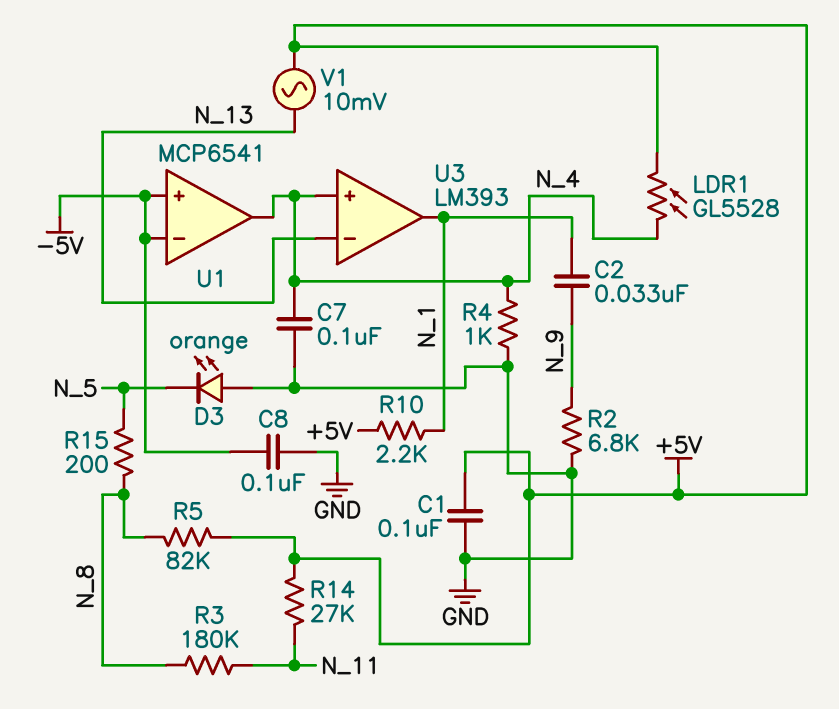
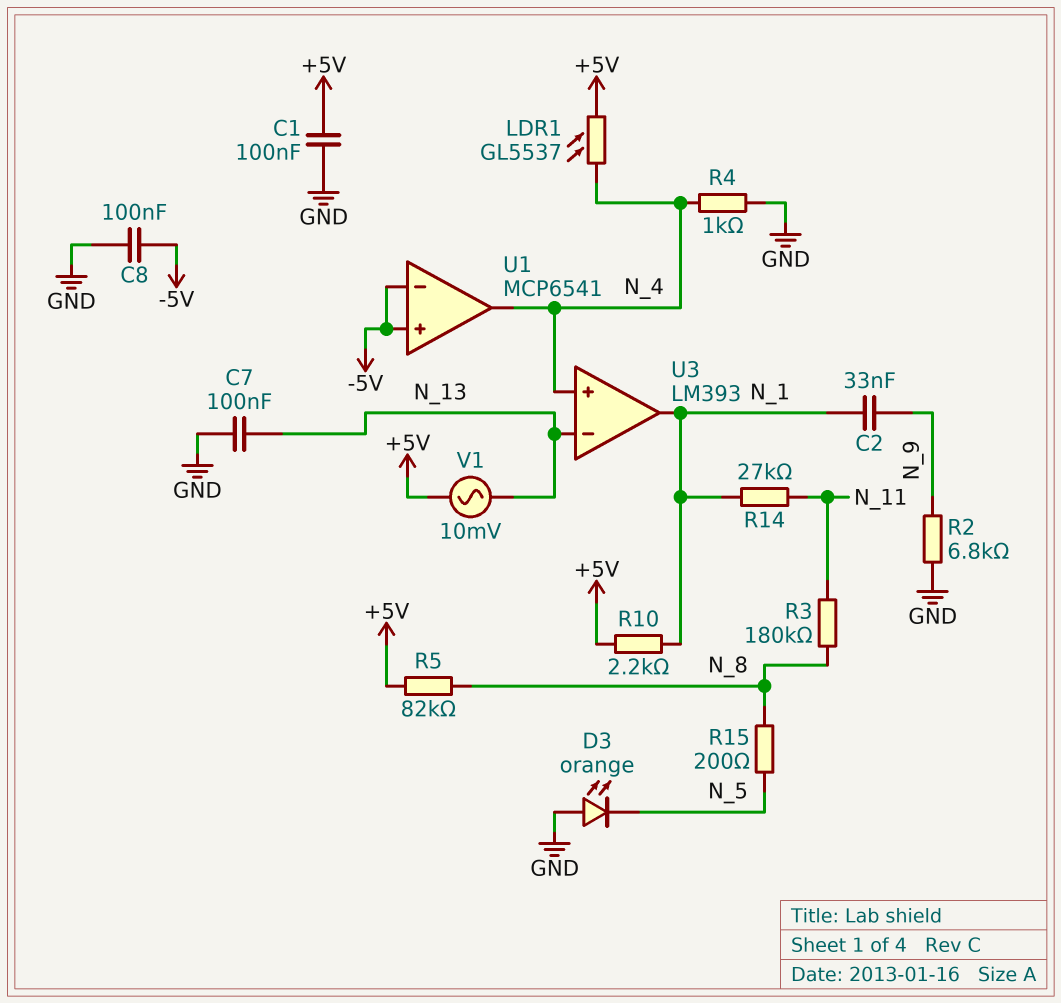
C7: 100nF (GND, N_4) -> 100nF (GND, N_13)
LDR1: GL5528 (+5V, N_4) -> GL5537 (+5V, N_4)
R14: 27k (+5V, N_11) -> 27k (N_1, N_11)

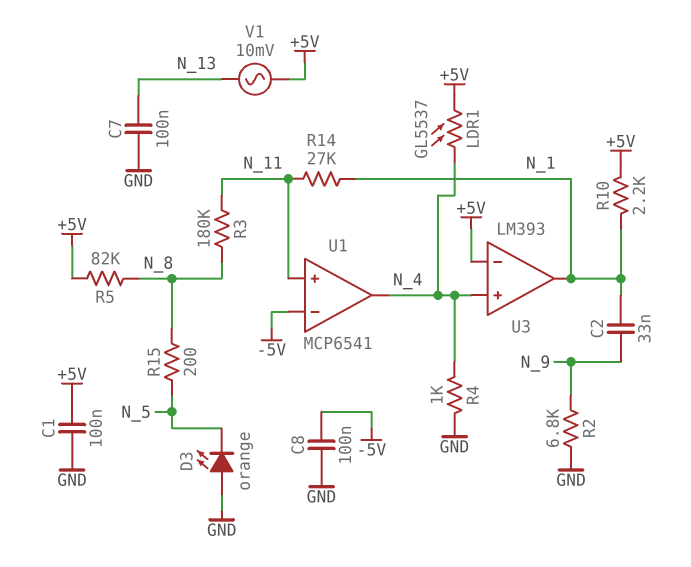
U1 pin in+: -5V -> N_11
U3 pin in-: N_13 -> +5V

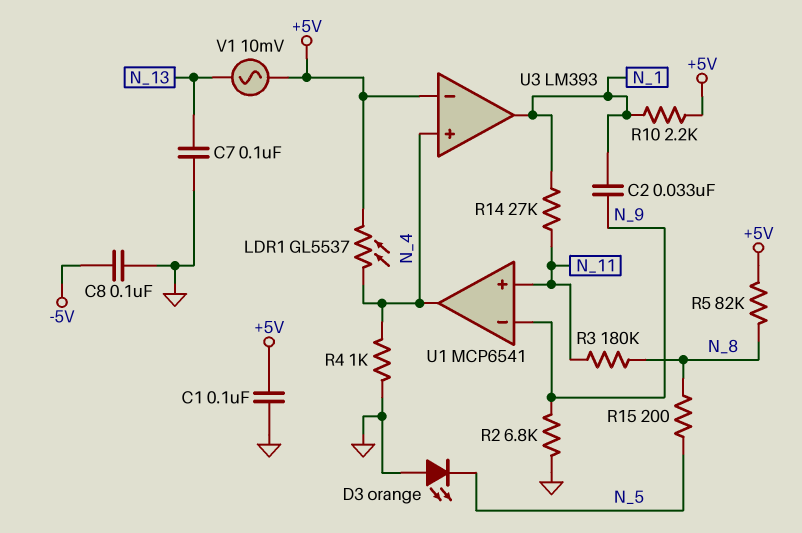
U1 pin in-: -5V -> N_9

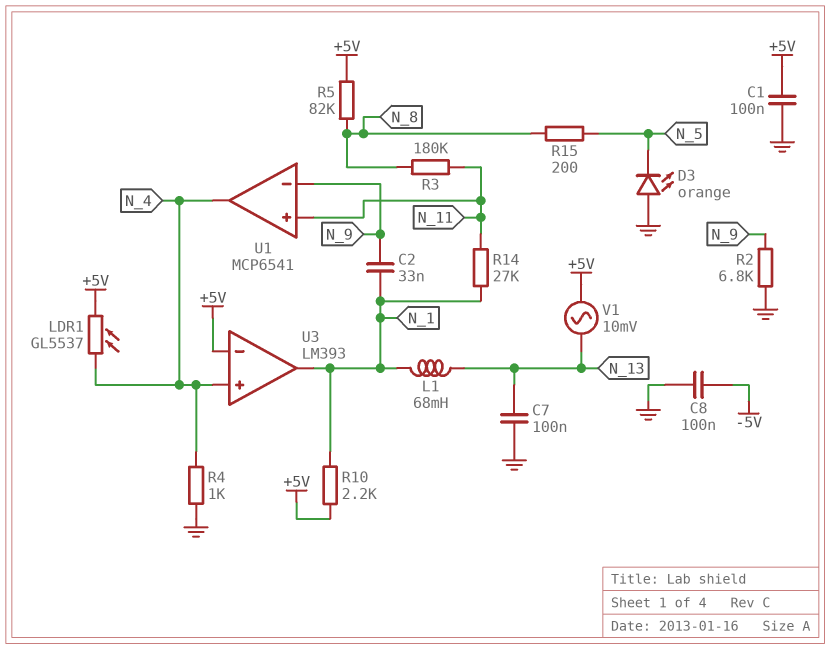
L1: none -> 68mH (N_1, N_13)

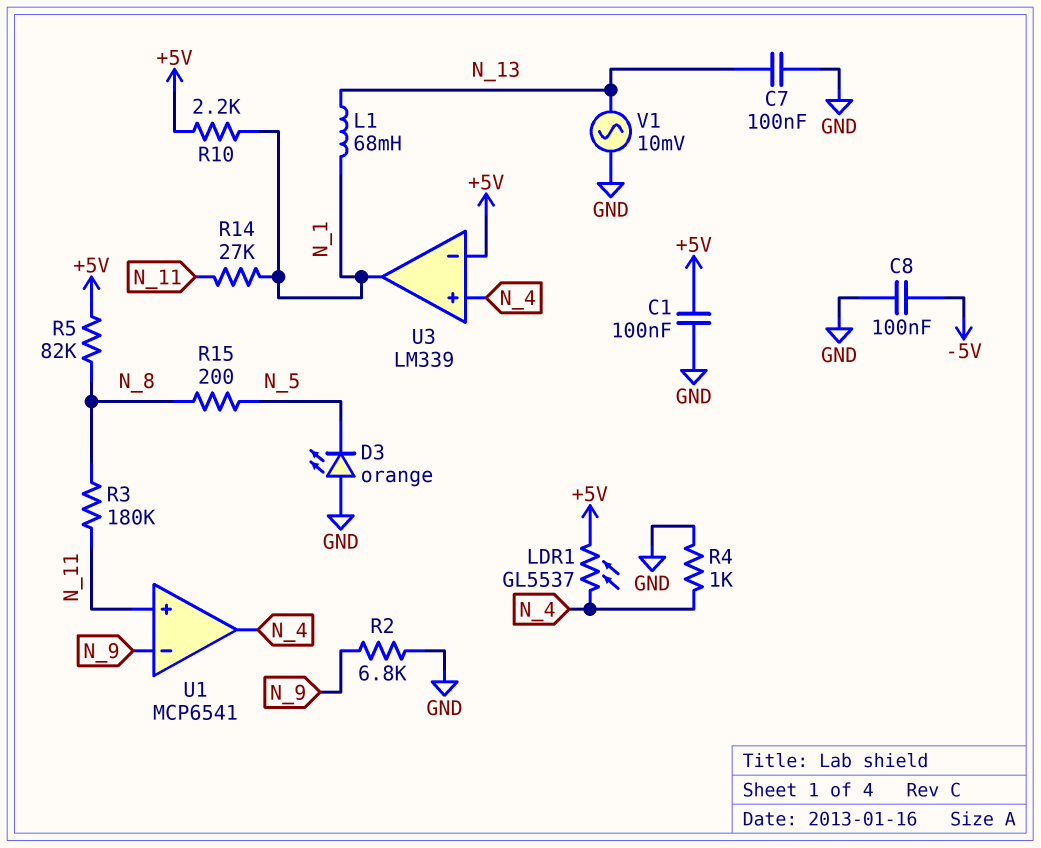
C2: 33nF (N_1, N_9) -> none
U3: LM393 -> LM339
V1: AC 10mV (+5V, N_13) -> AC 10mV (GND, N_13)

